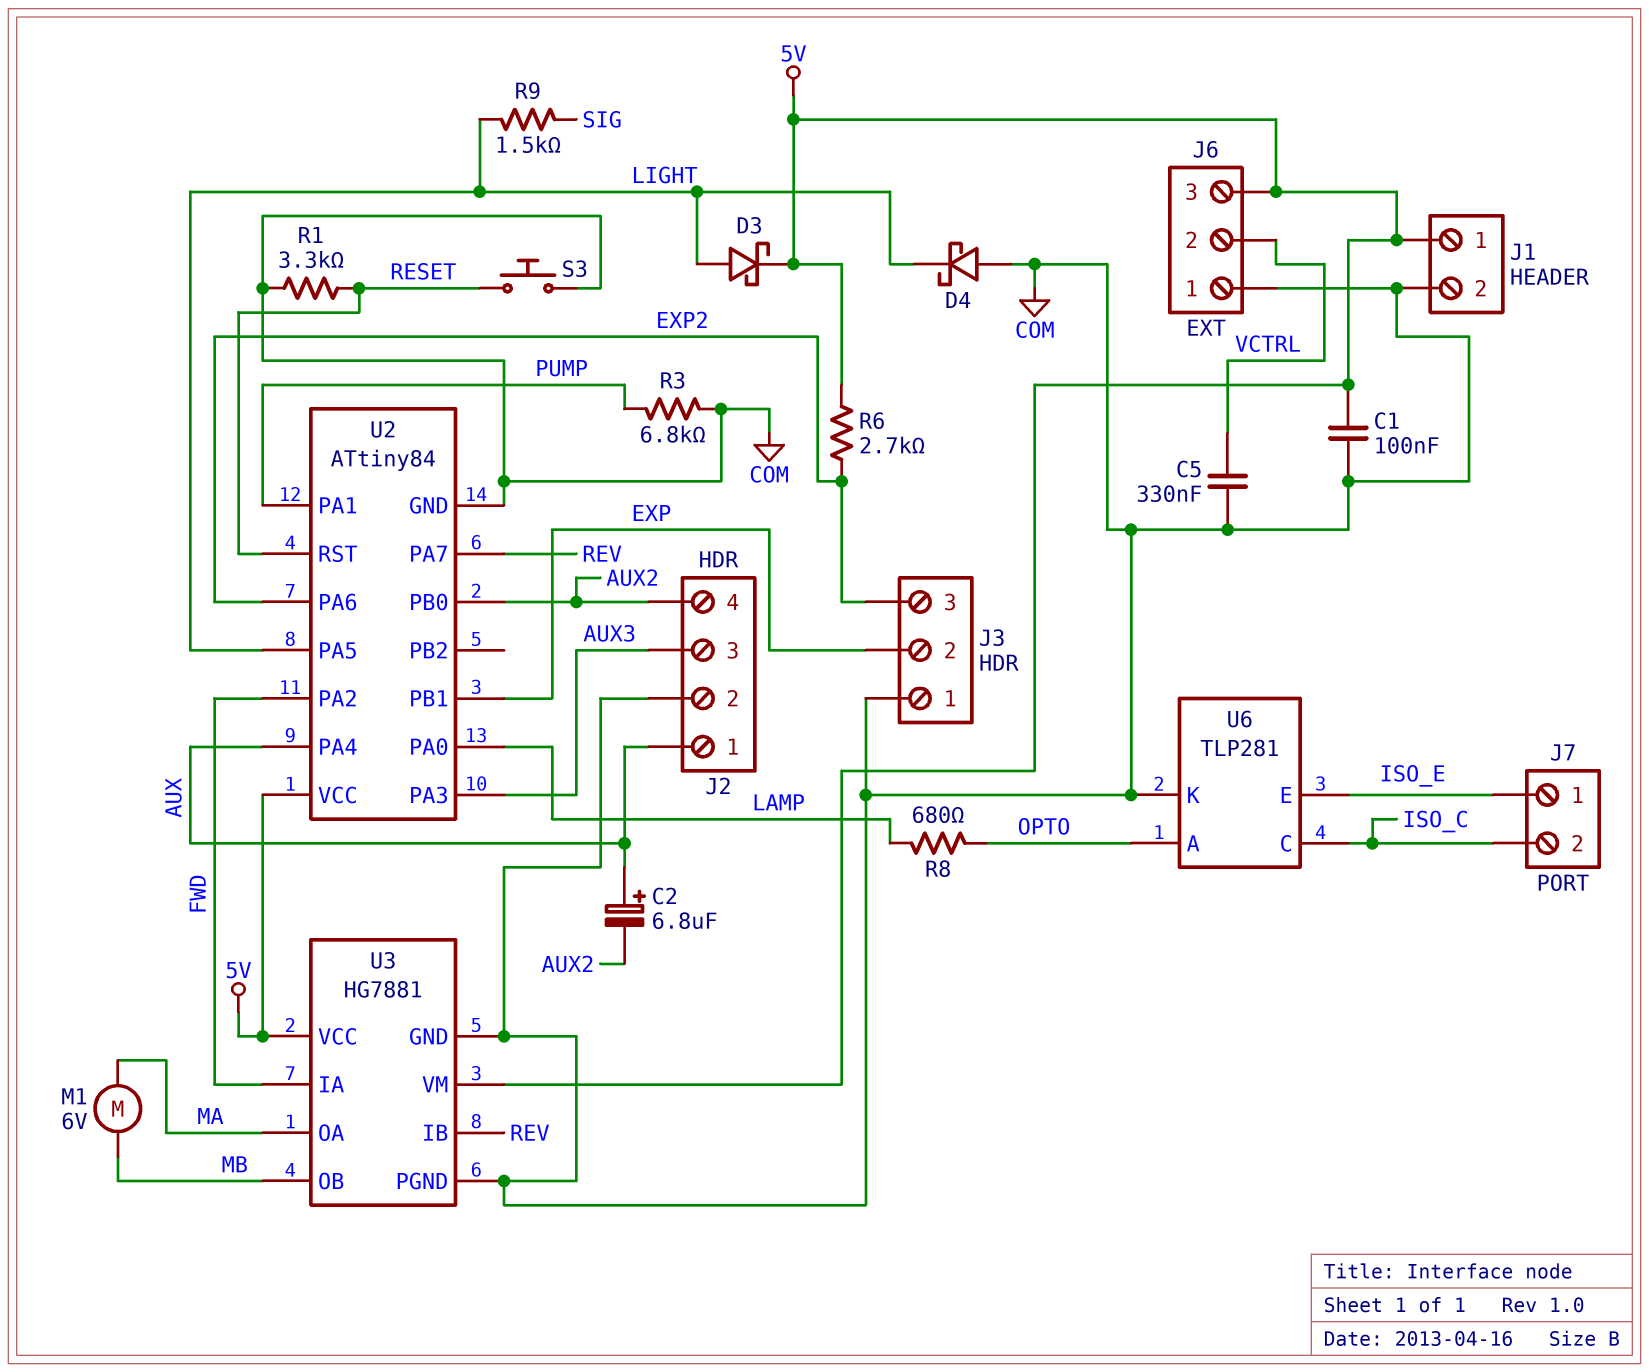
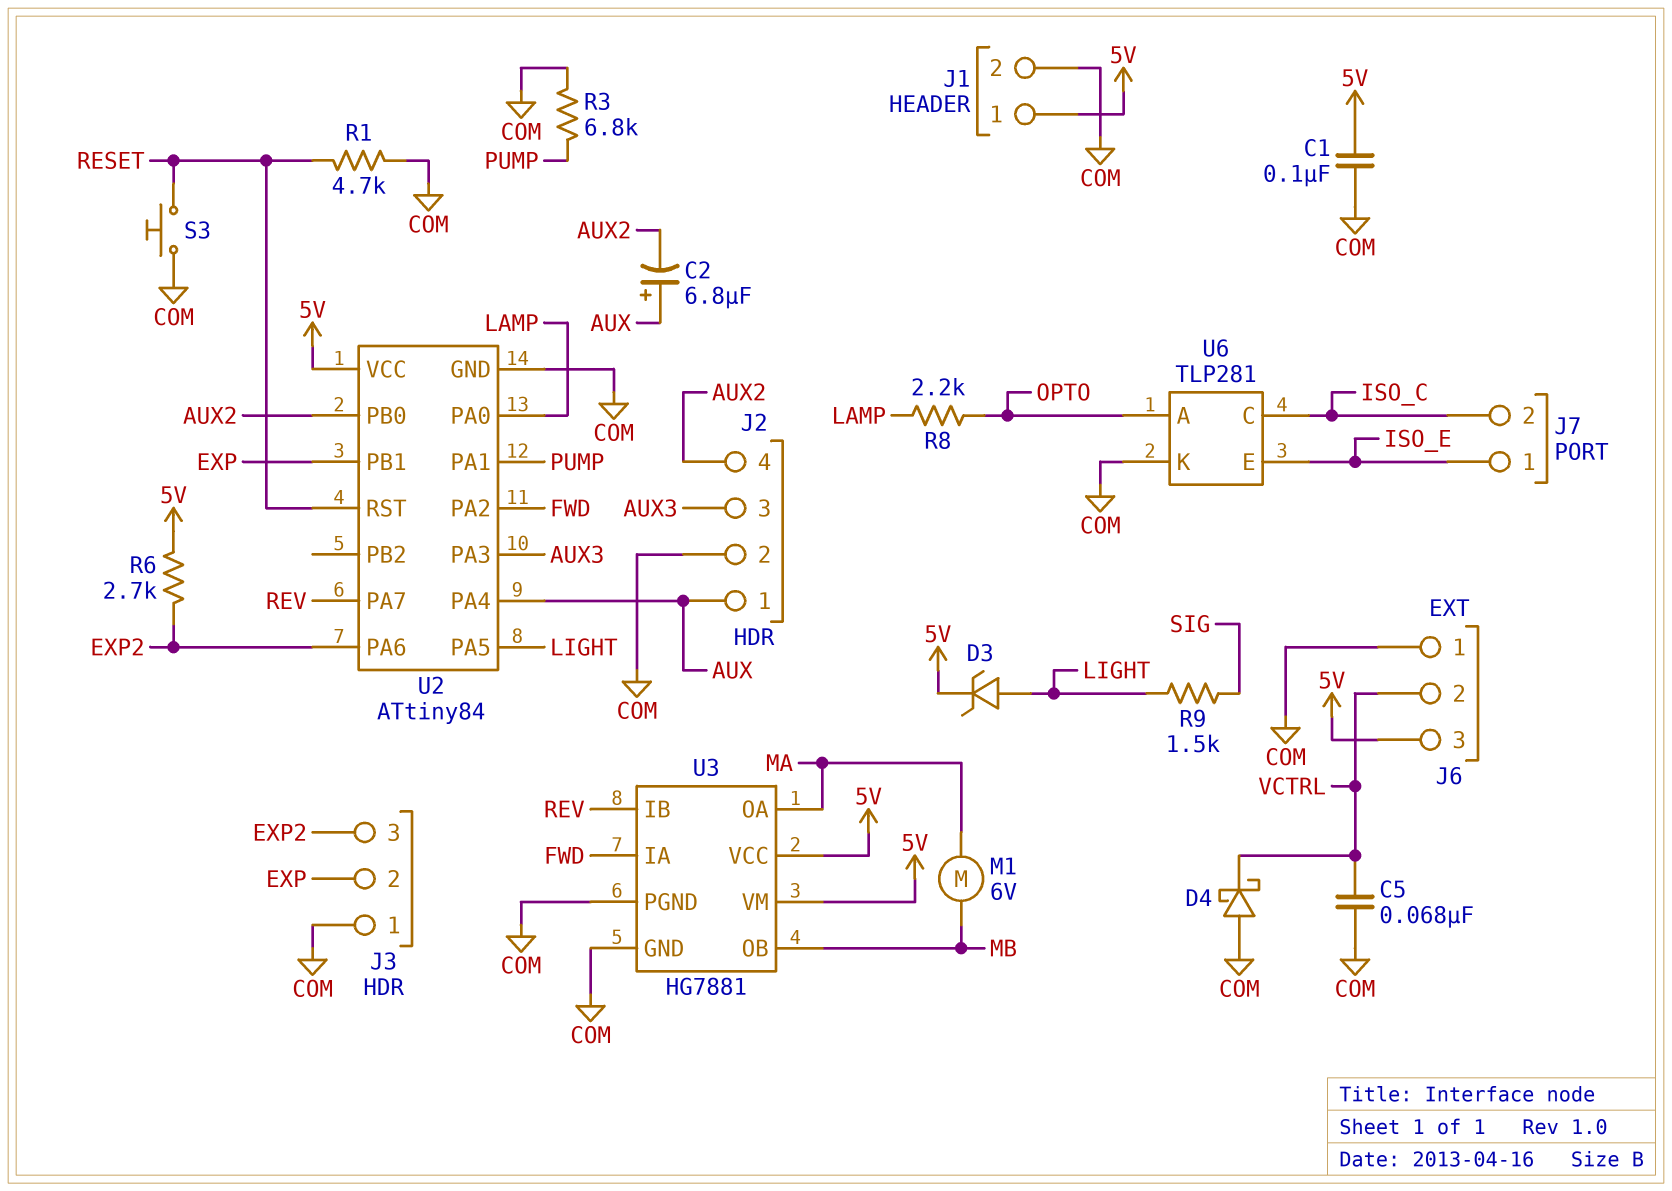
C5: 330nF (COM, VCTRL) -> 68nF (COM, VCTRL)
D3: schottky (A LIGHT, K 5V) -> zener (A LIGHT, K 5V)
D4: schottky (A COM, K LIGHT) -> schottky (A COM, K VCTRL)
R1: 3.3k (COM, RESET) -> 4.7k (COM, RESET)
R8: 680 (LAMP, OPTO) -> 2.2k (LAMP, OPTO)

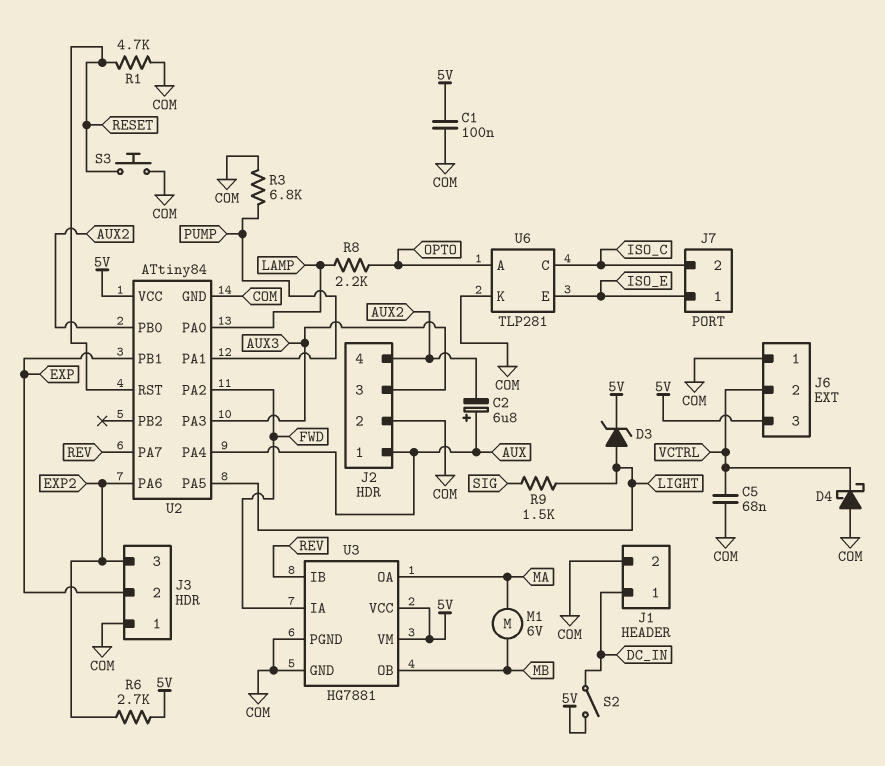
J1 pin 1: 5V -> DC_IN
S2: none -> switch (5V, DC_IN)

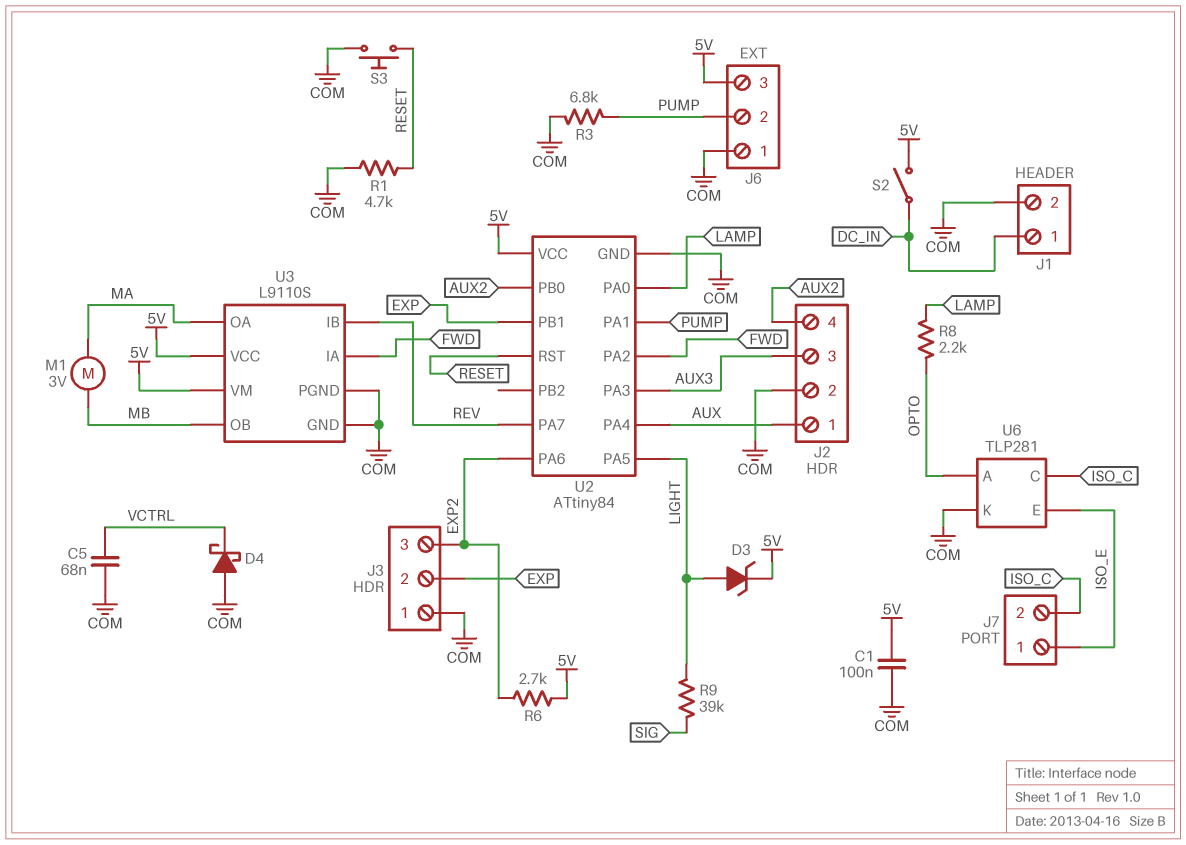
C2: 6.8uF (plus AUX, minus AUX2) -> none
J6 pin 2: VCTRL -> PUMP
M1: motor 6V (MA, MB) -> motor 3V (MA, MB)
R9: 1.5k (LIGHT, SIG) -> 39k (LIGHT, SIG)
U3: HG7881 -> L9110S

